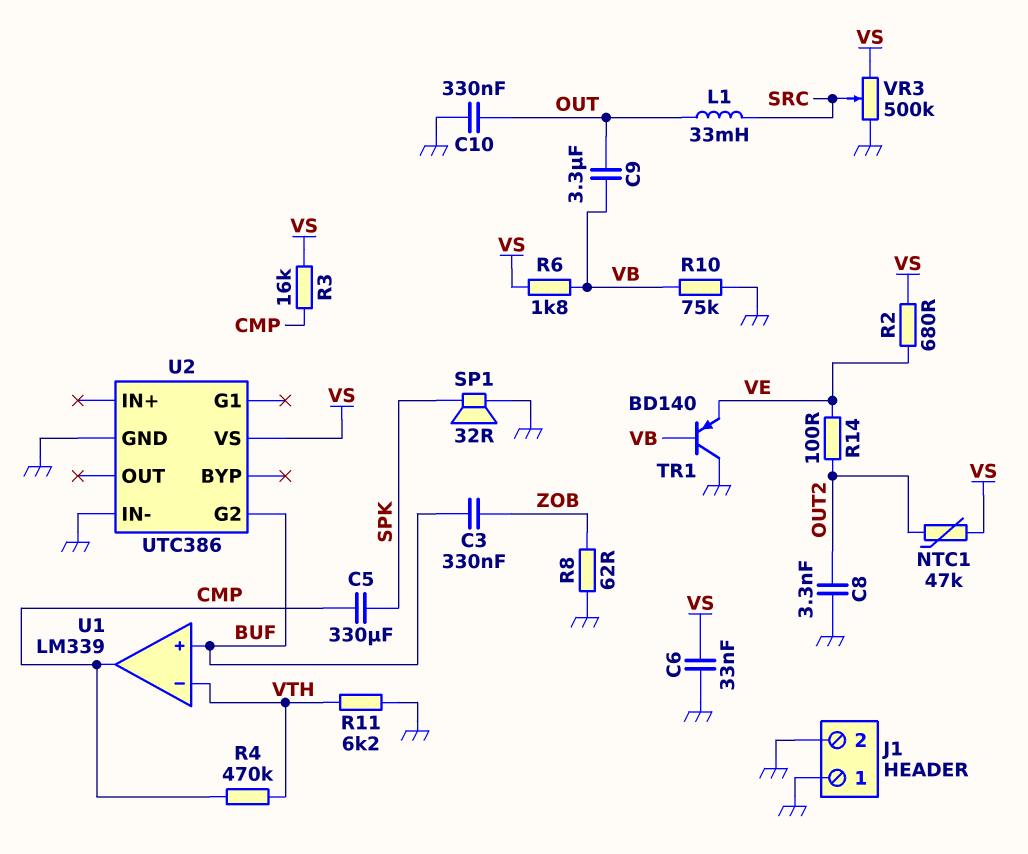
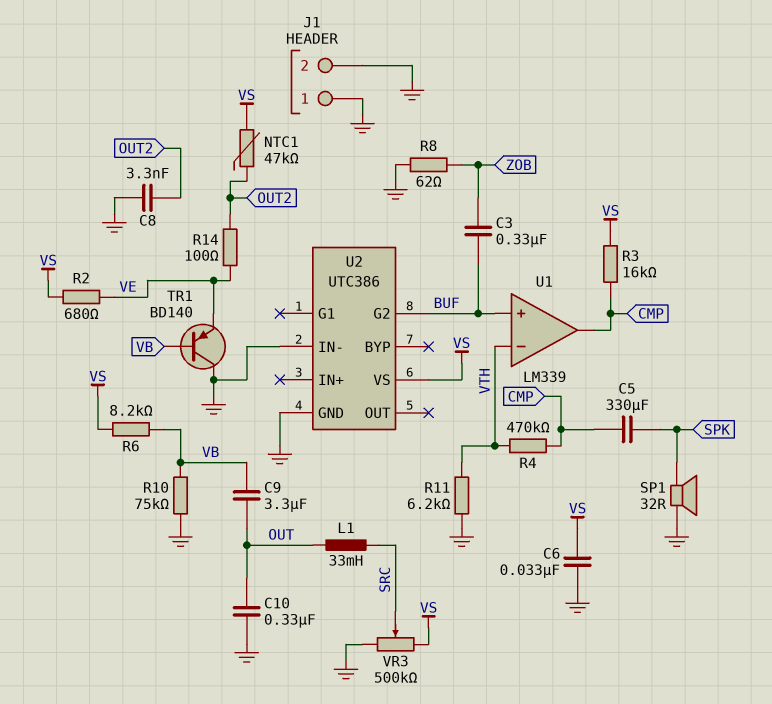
R6: 1.8k (VB, VS) -> 8.2k (VB, VS)

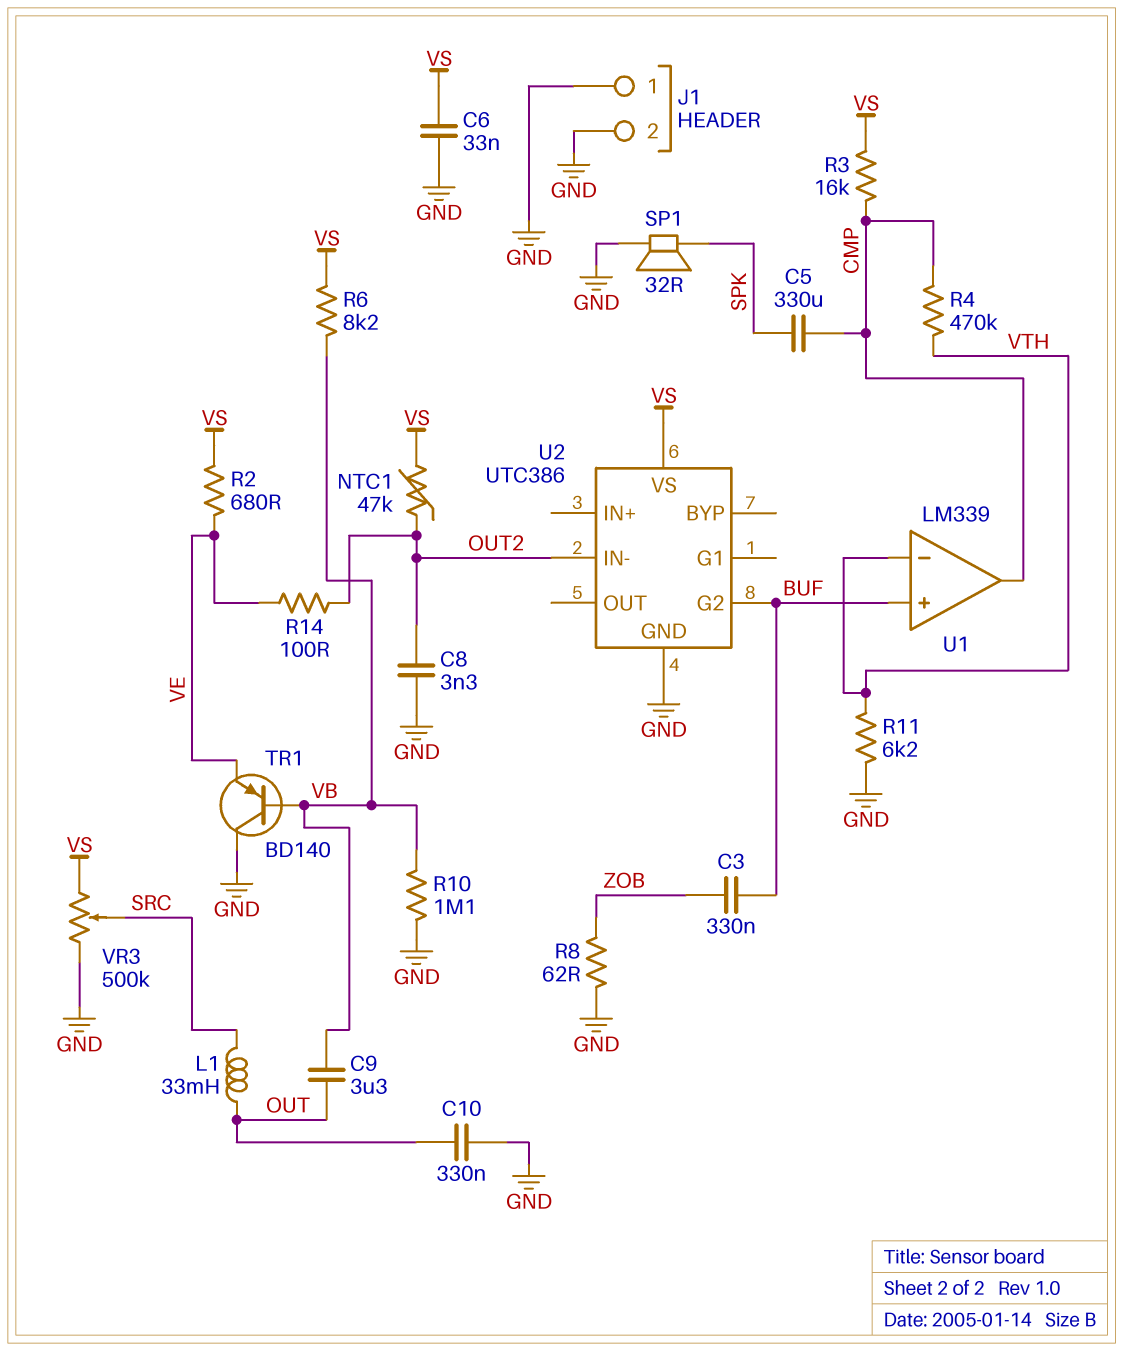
R10: 75k (GND, VB) -> 1.1M (GND, VB)
U2 pin IN-: GND -> OUT2

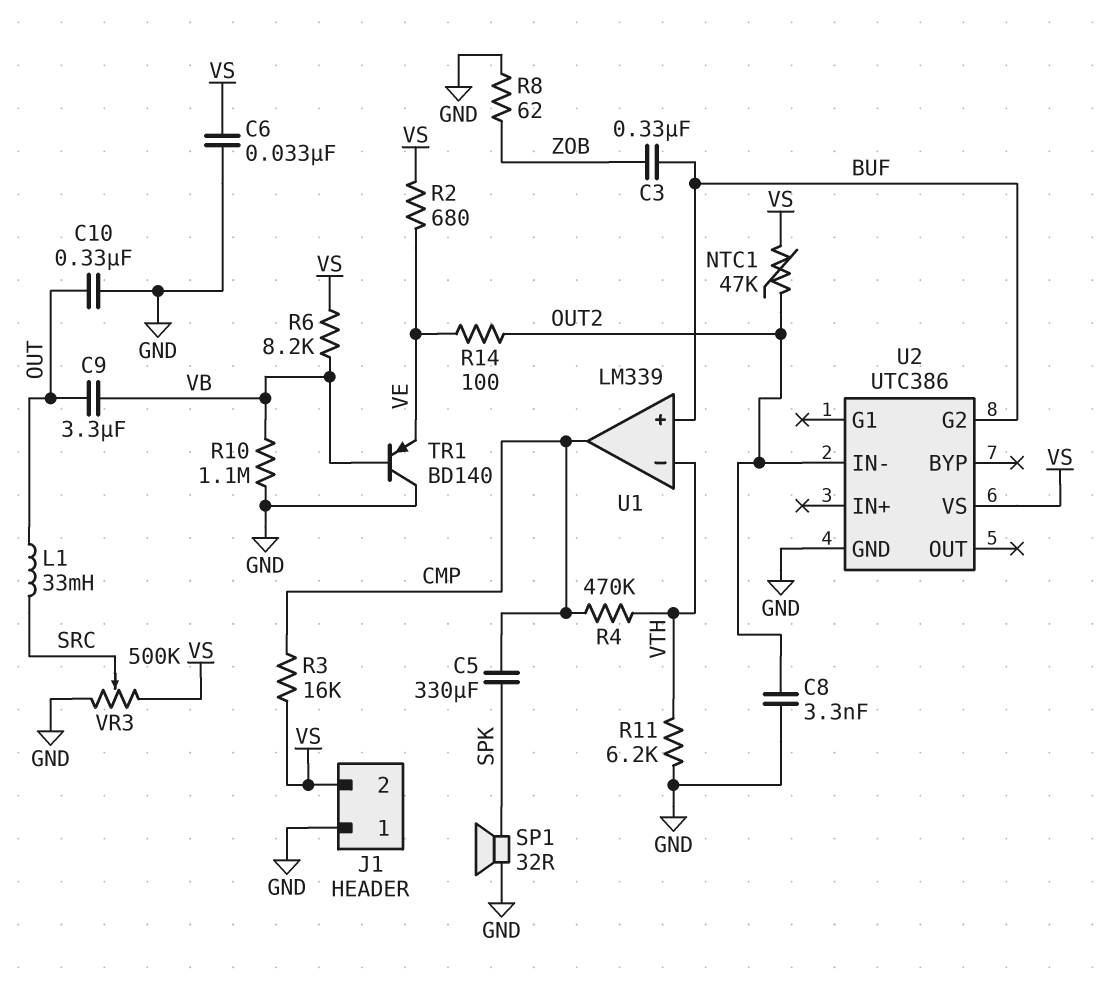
J1 pin 2: GND -> VS

